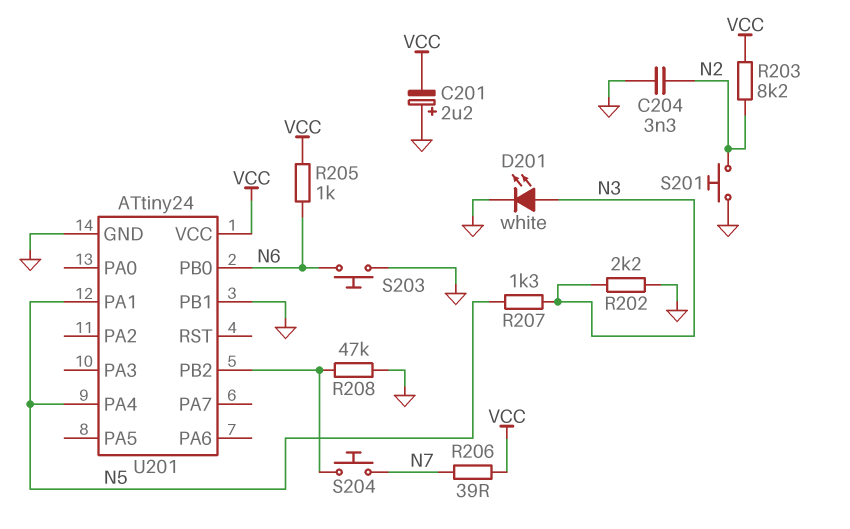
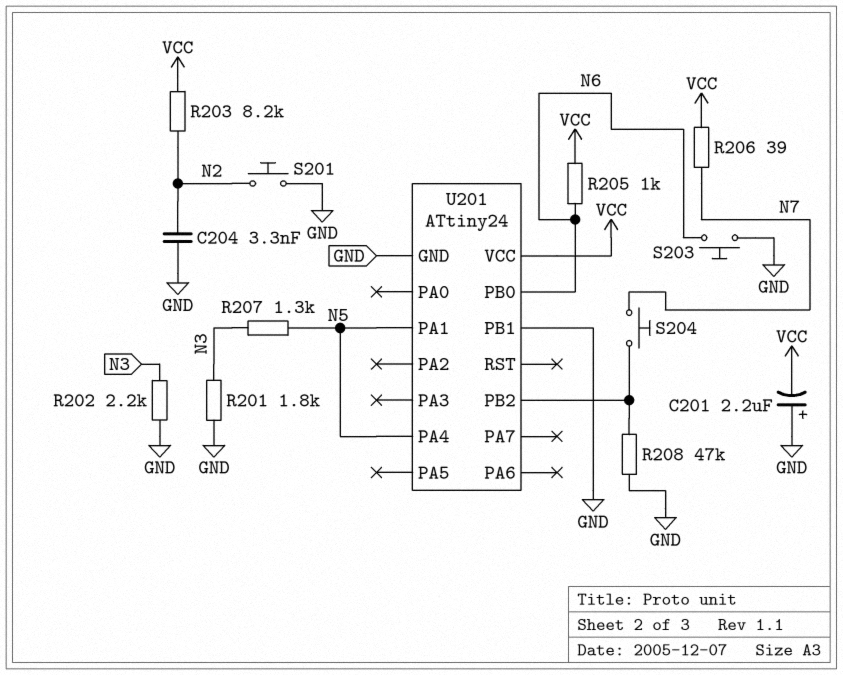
D201: LED white (A N3, K GND) -> none
R201: none -> 1.8k (GND, N3)

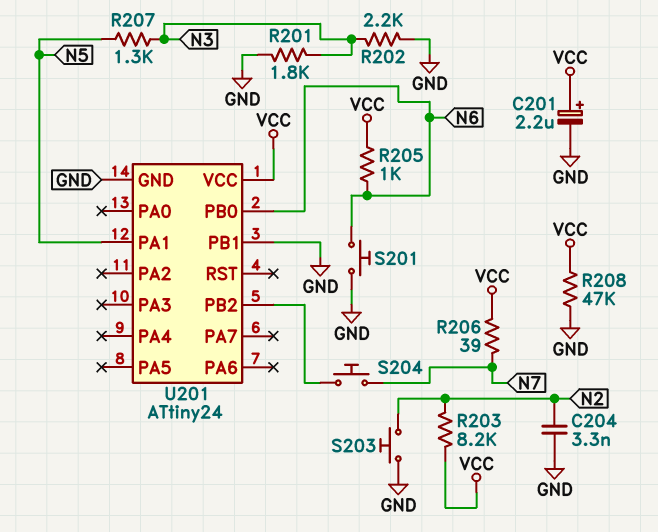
C201: 2.2uF (plus GND, minus VCC) -> 2.2uF (plus VCC, minus GND)
R208: 47k (GND, U201/PB2) -> 47k (GND, VCC)
S201: button (GND, N2) -> button (GND, N6)
S203: button (GND, N6) -> button (GND, N2)
U201 pin PA4: N5 -> none

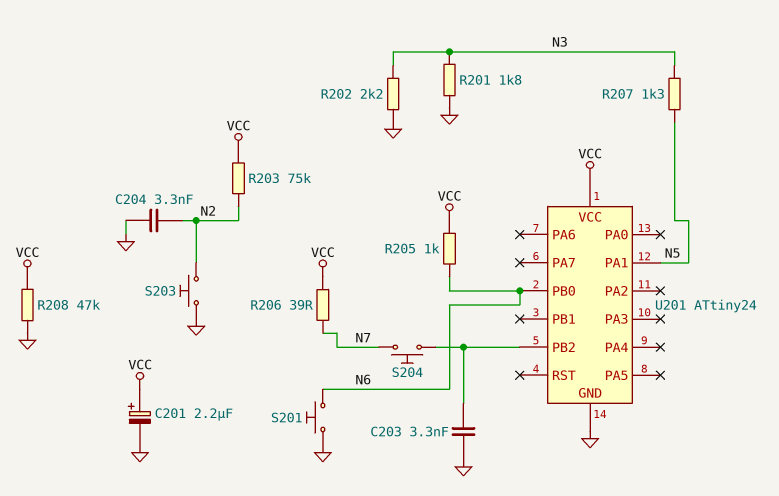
C203: none -> 3.3nF (GND, U201/PB2)
R203: 8.2k (N2, VCC) -> 75k (N2, VCC)
U201 pin PB1: GND -> none

